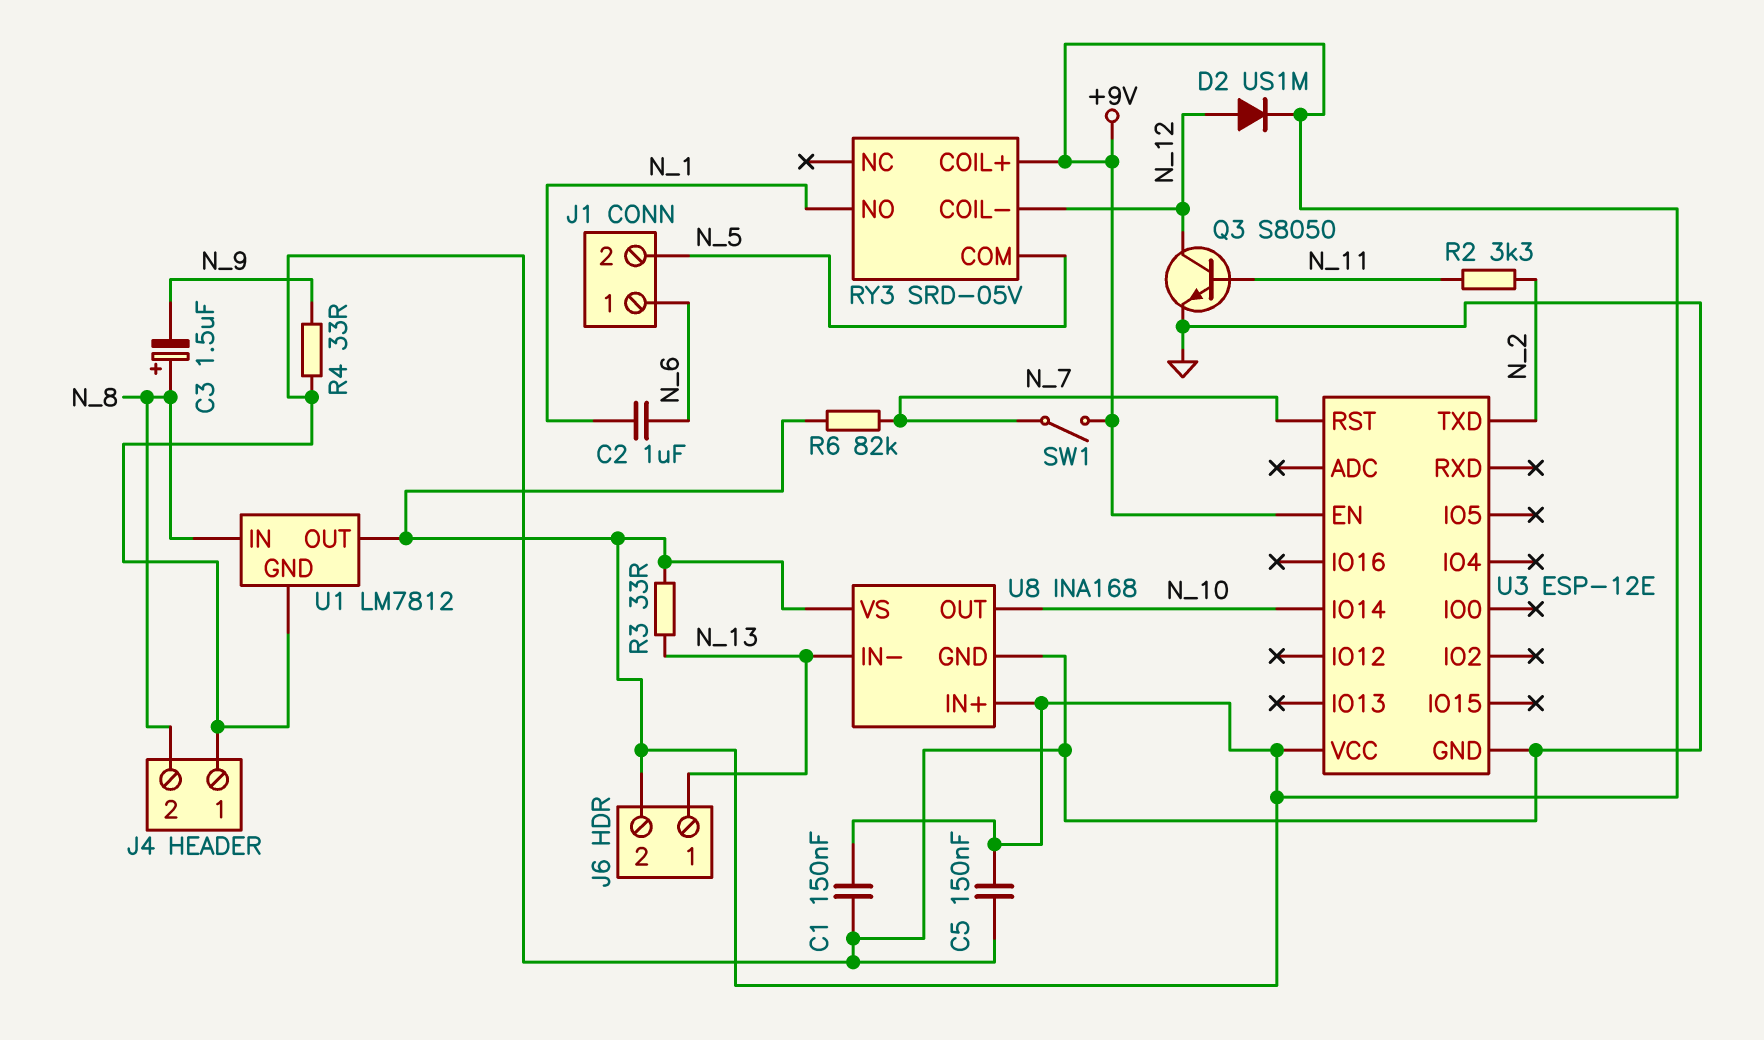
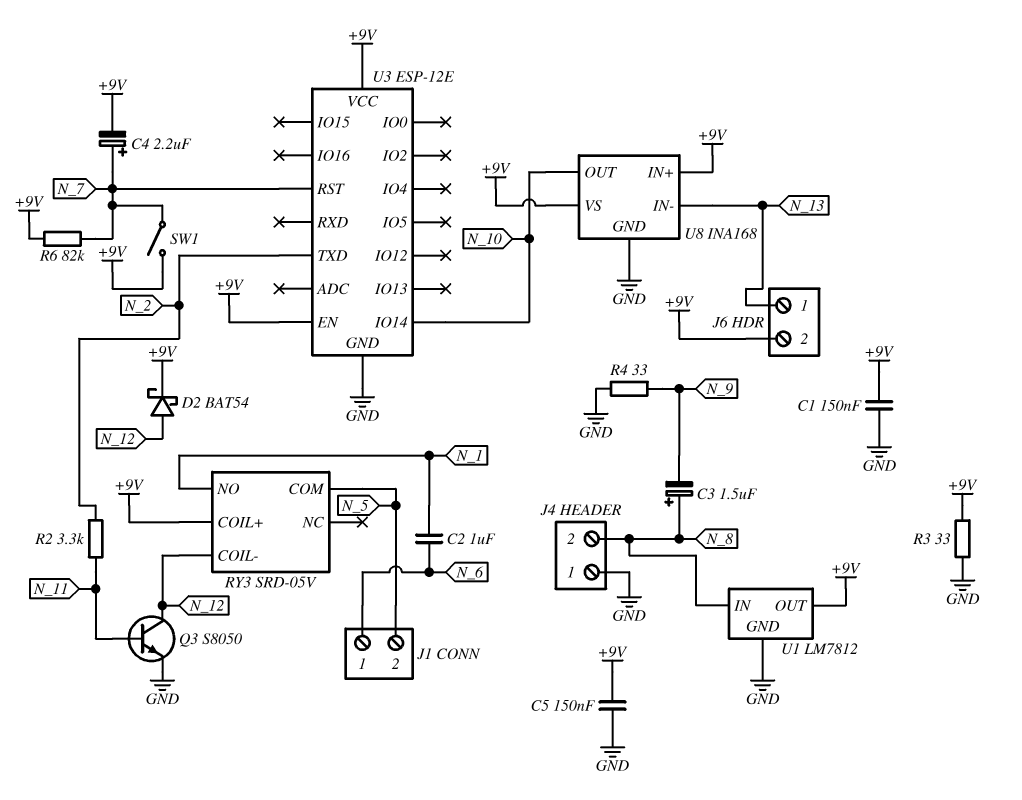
C4: none -> 2.2uF (plus N_7, minus +9V)
D2: diode US1M (A N_12, K +9V) -> schottky BAT54 (A N_12, K +9V)
R3: 33 (+9V, N_13) -> 33 (+9V, GND)

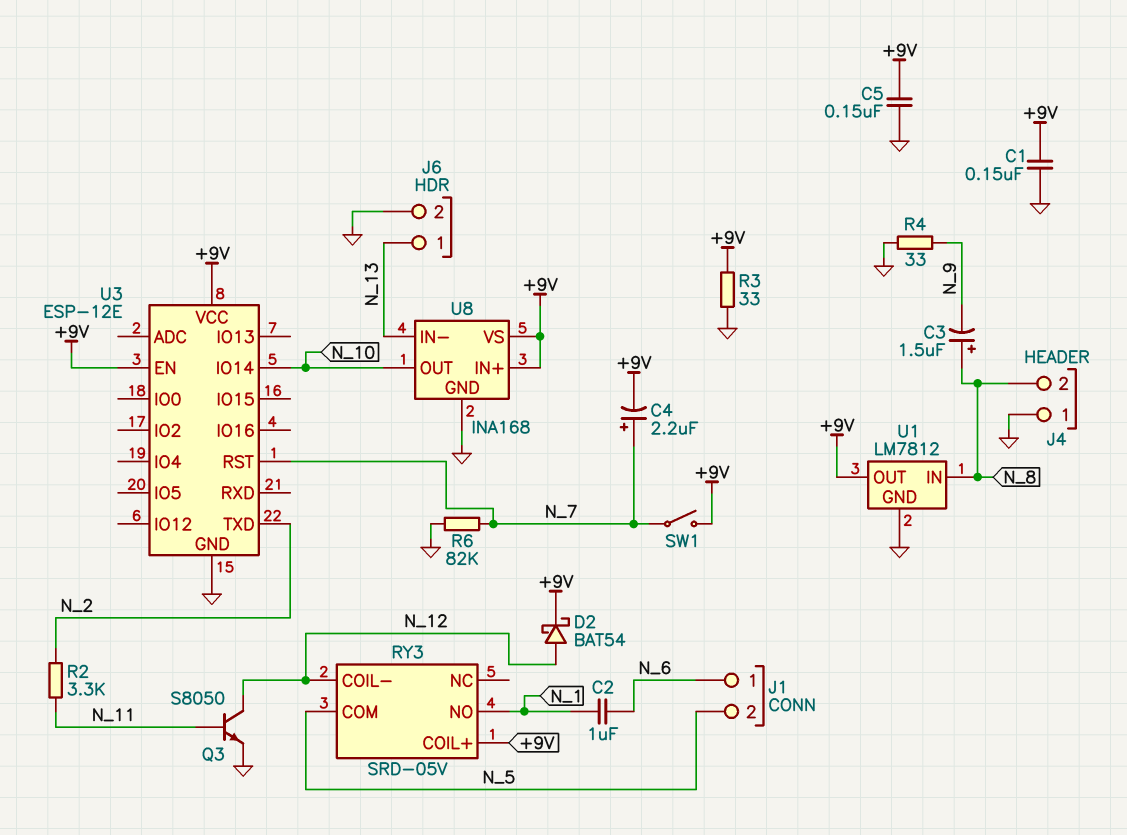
J6 pin 2: +9V -> GND
R6: 82k (+9V, N_7) -> 82k (GND, N_7)

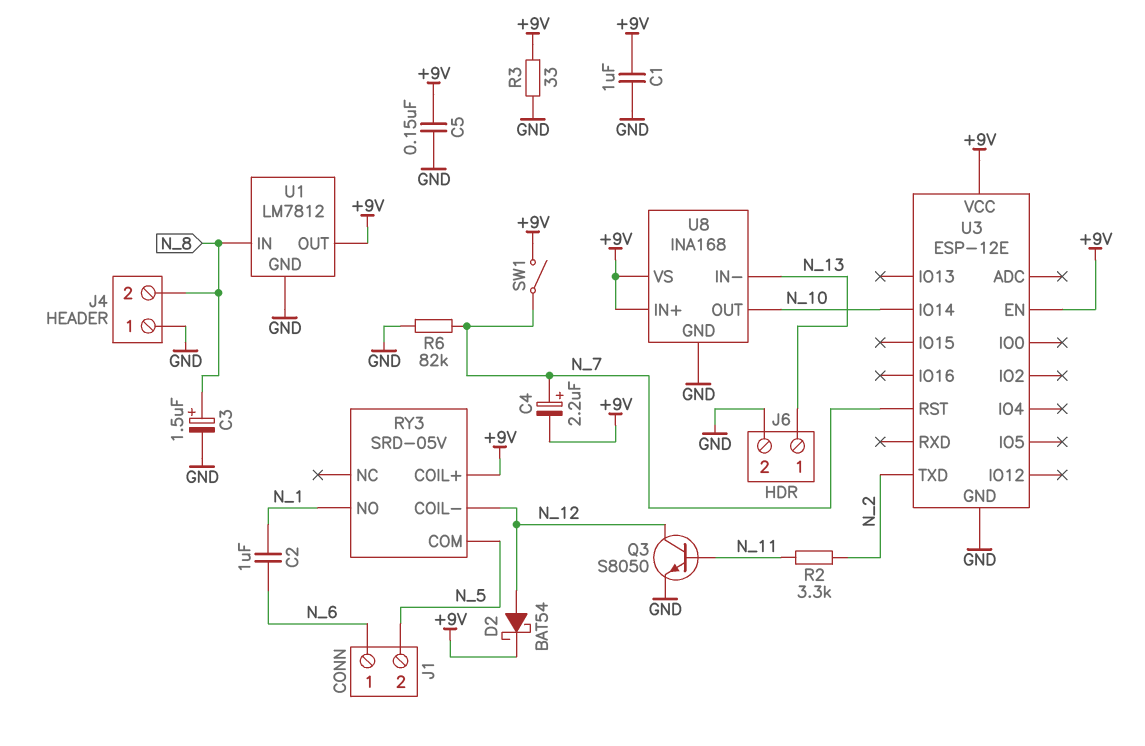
C1: 150nF (+9V, GND) -> 1uF (+9V, GND)
C3: 1.5uF (plus N_8, minus N_9) -> 1.5uF (plus N_8, minus GND)
R4: 33 (GND, N_9) -> none

